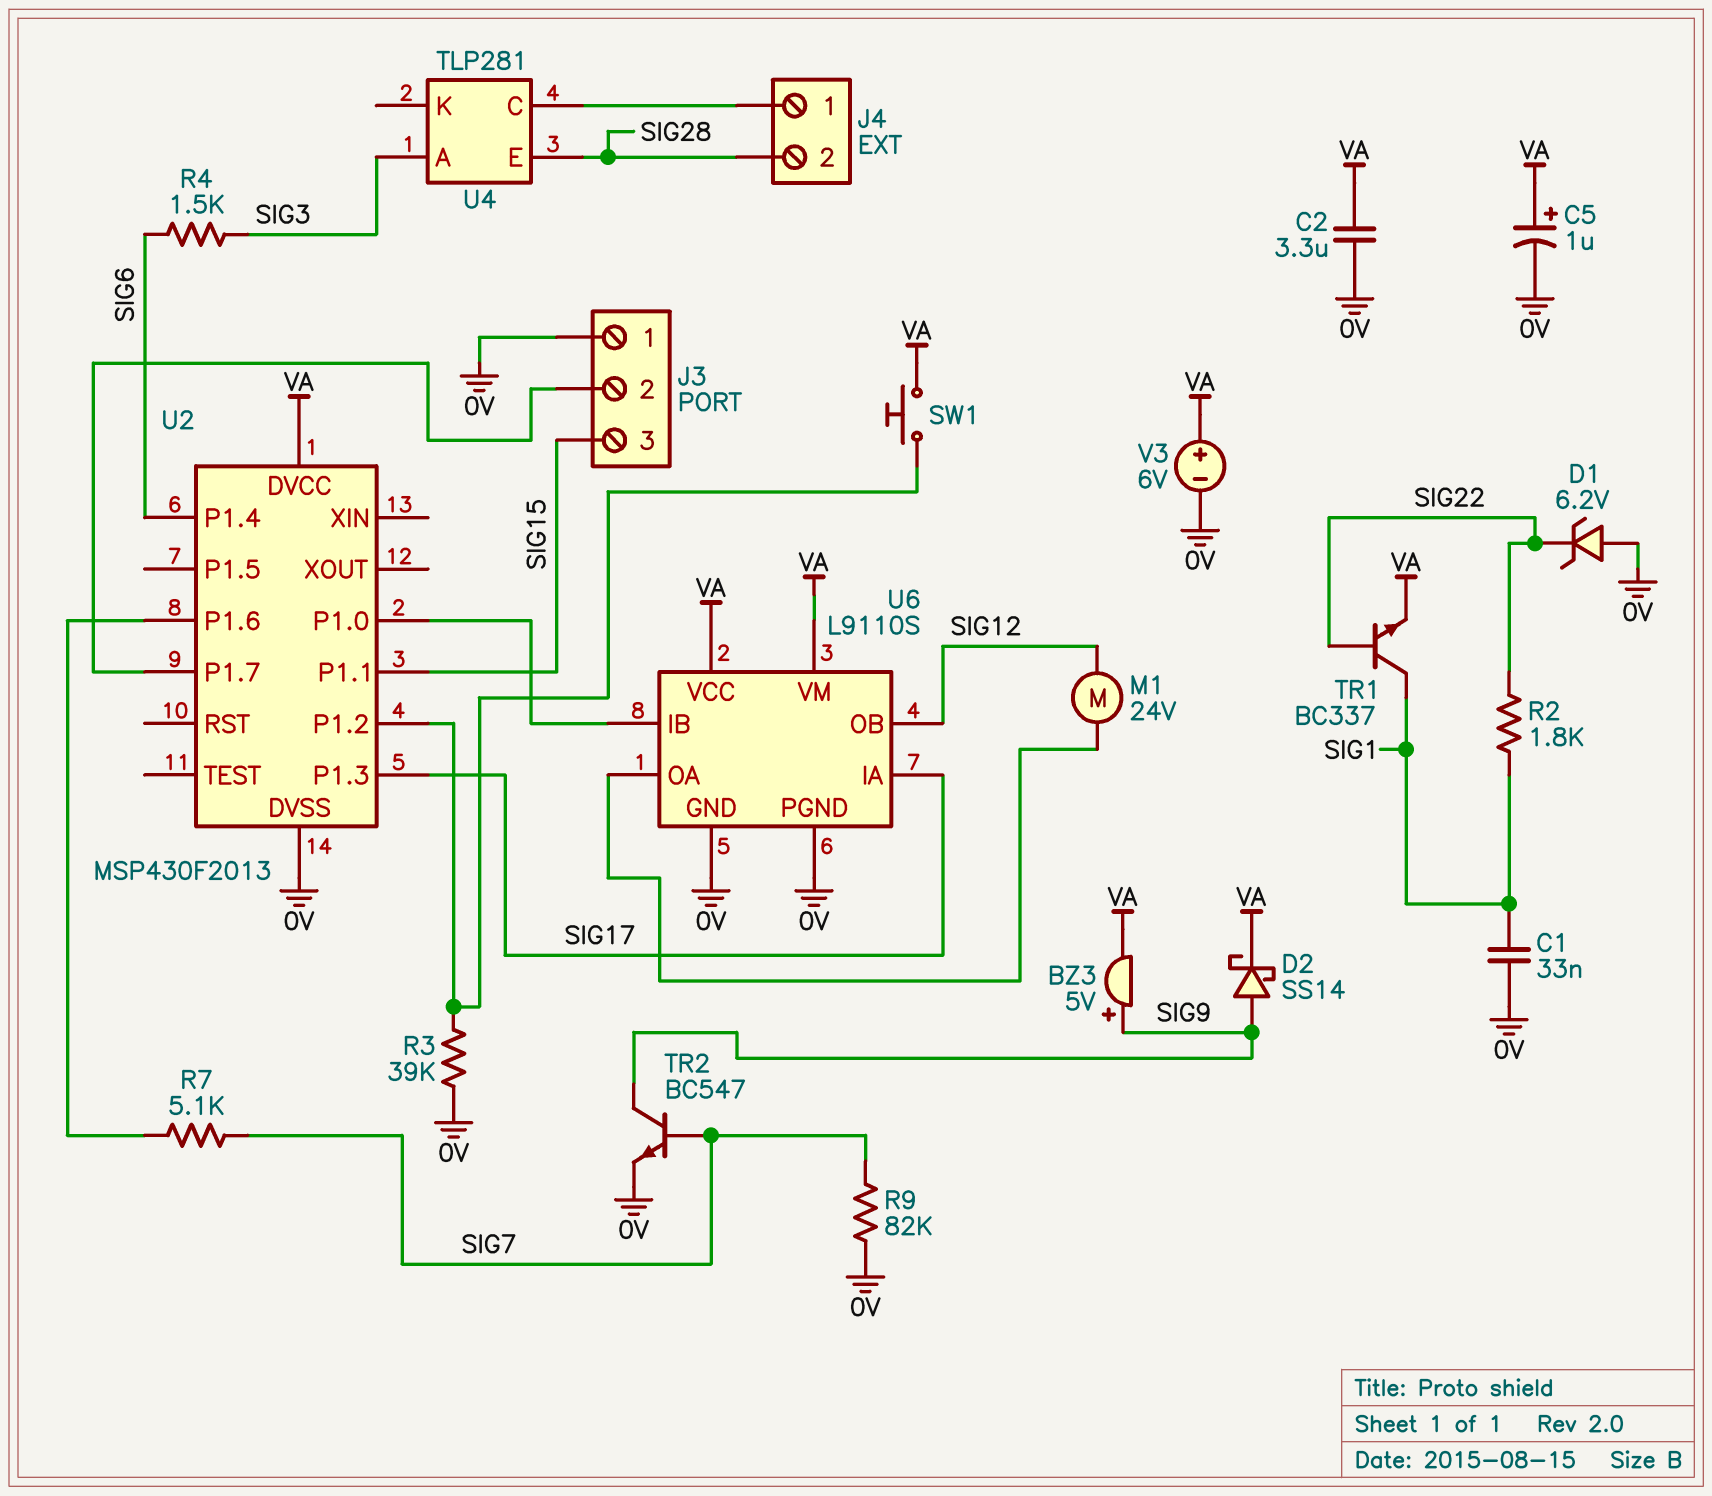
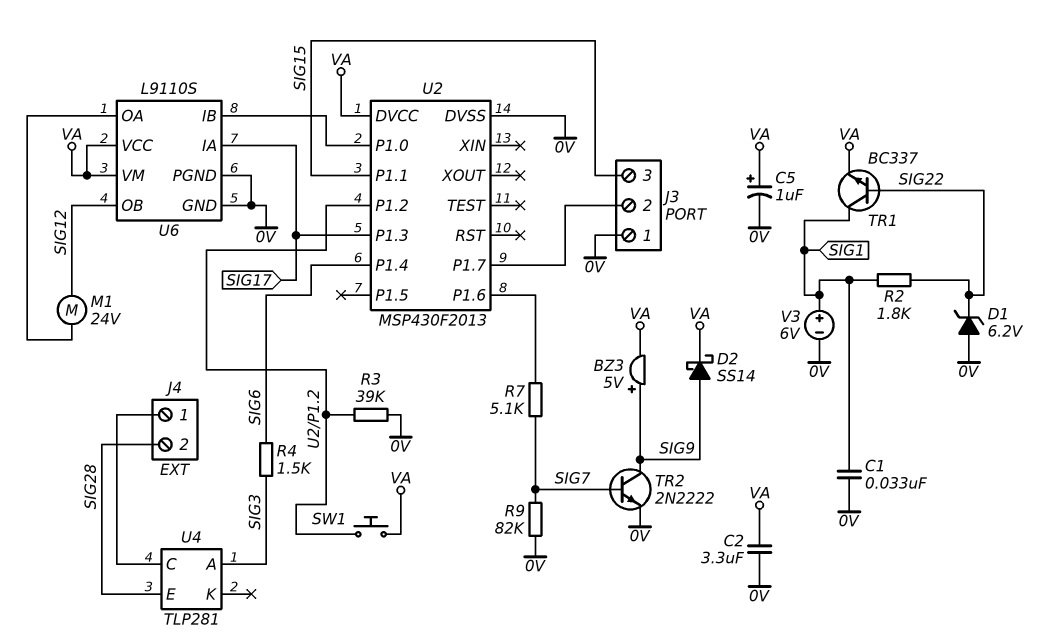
TR2: NPN BC547 (B SIG7, C SIG9, E 0V) -> NPN 2N2222 (B SIG7, C SIG9, E 0V)
V3: 6V (plus VA, minus 0V) -> 6V (plus SIG1, minus 0V)

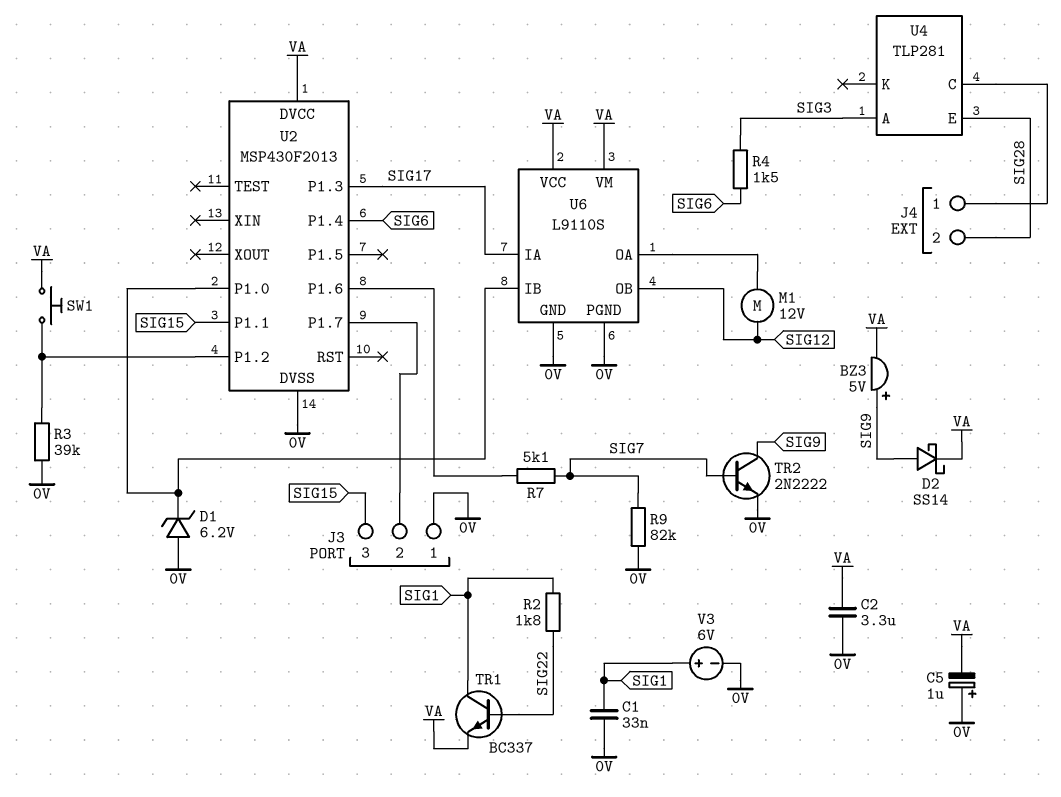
C5: 1uF (plus VA, minus 0V) -> 1uF (plus 0V, minus VA)
D1: zener 6.2V (A 0V, K SIG22) -> zener 6.2V (A 0V, K U2/P1.0)
M1: motor 24V (SIG12, U6/OA) -> motor 12V (SIG12, U6/OA)

